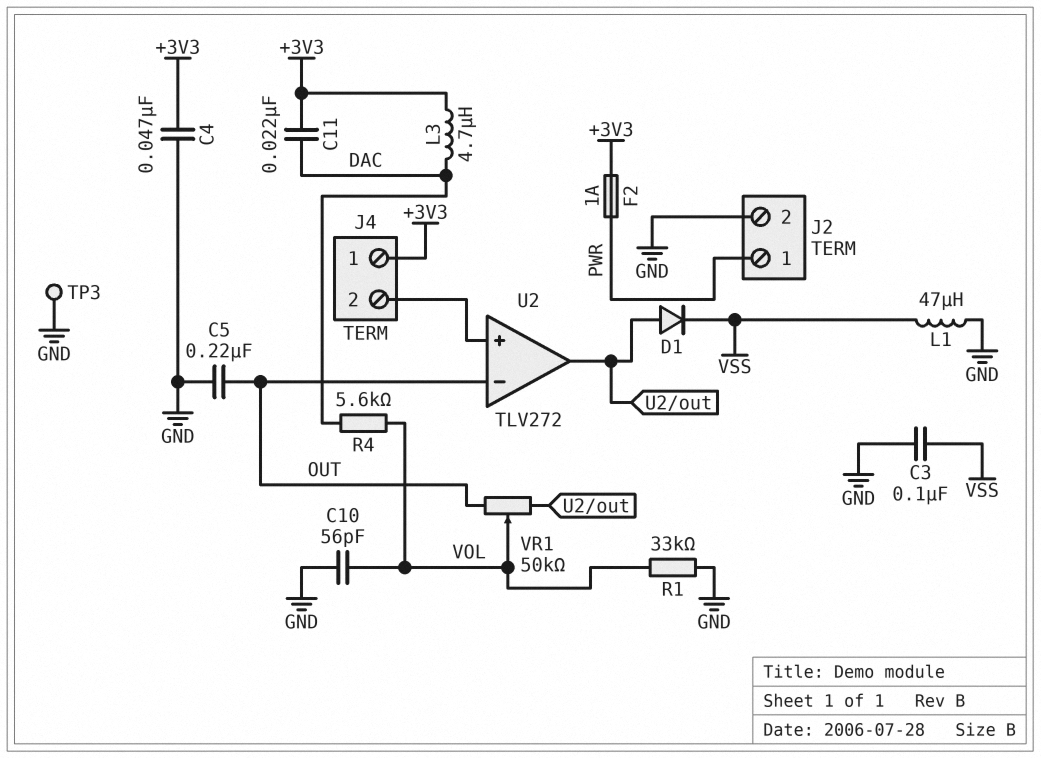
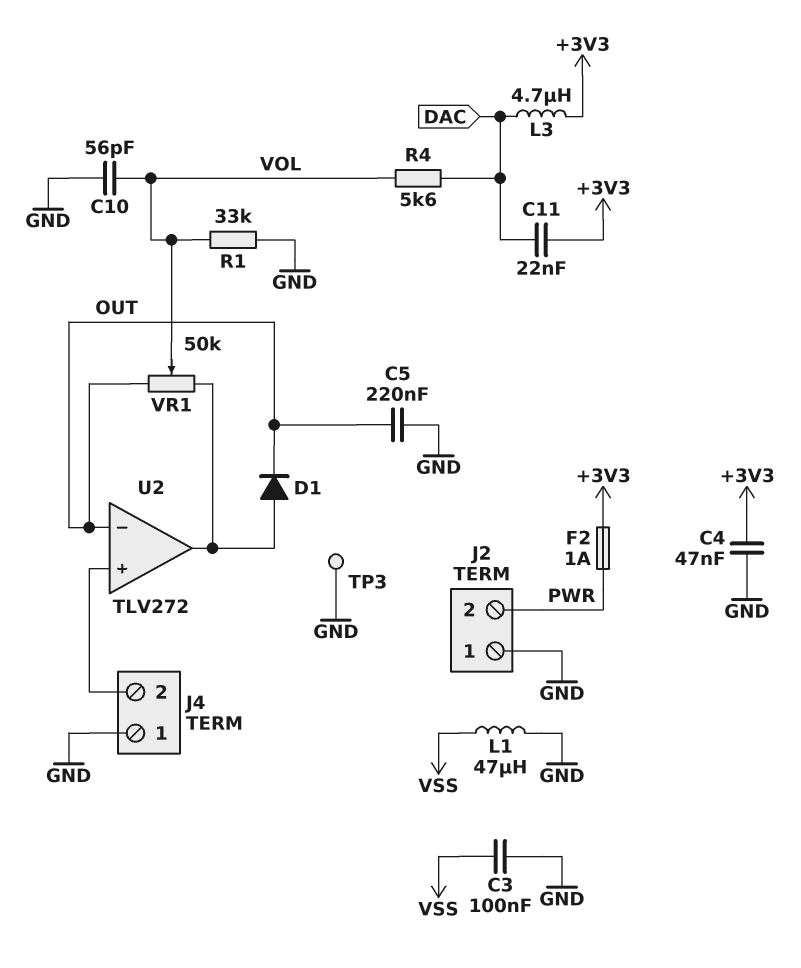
D1: diode (A U2/out, K VSS) -> diode (A U2/out, K OUT)
J2 pin 1: PWR -> GND
J2 pin 2: GND -> PWR
J4 pin 1: +3V3 -> GND

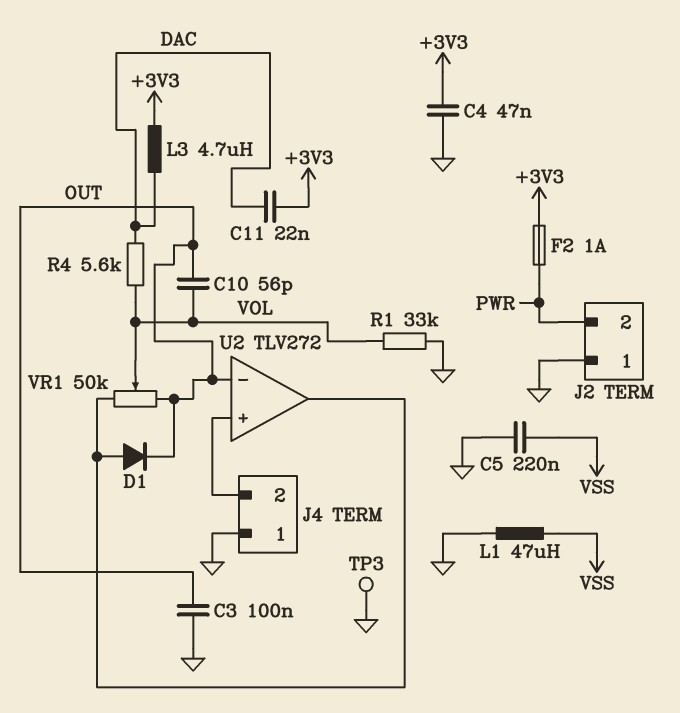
C3: 100nF (GND, VSS) -> 100nF (GND, OUT)
C5: 220nF (GND, OUT) -> 220nF (GND, VSS)
C10: 56pF (GND, VOL) -> 56pF (OUT, VOL)

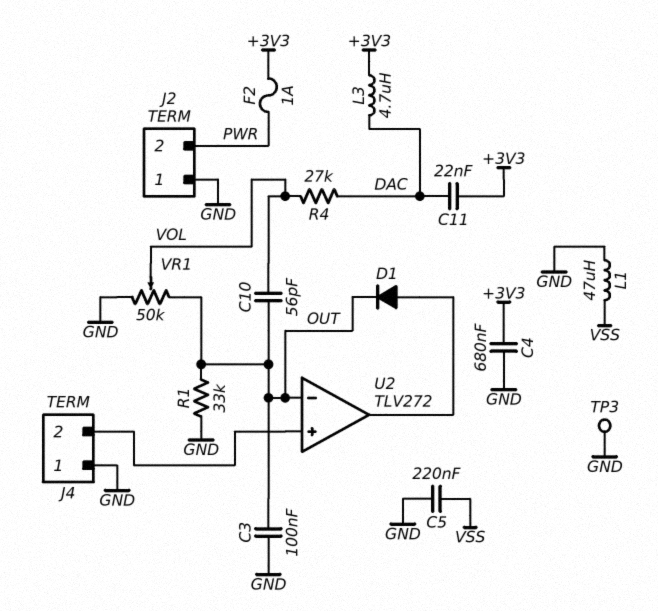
C4: 47nF (+3V3, GND) -> 680nF (+3V3, GND)
R1: 33k (GND, VOL) -> 33k (GND, OUT)
R4: 5.6k (DAC, VOL) -> 27k (DAC, VOL)
VR1: 50k (OUT, U2/out, wiper VOL) -> 50k (GND, OUT, wiper VOL)

